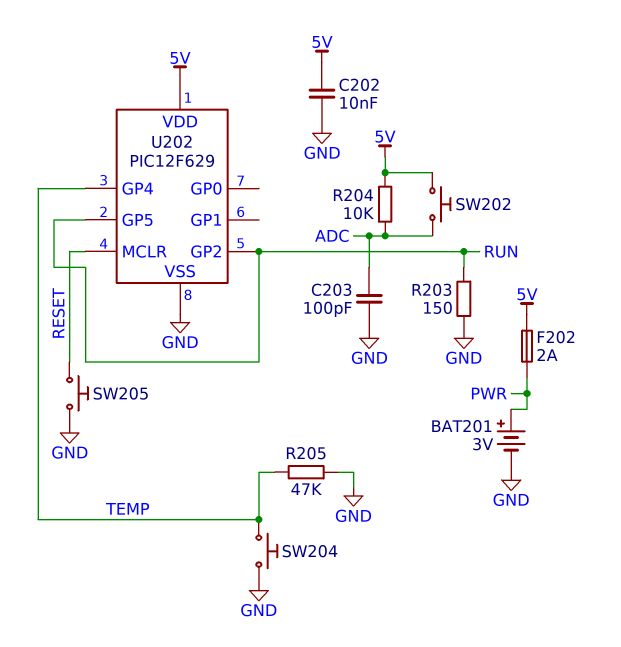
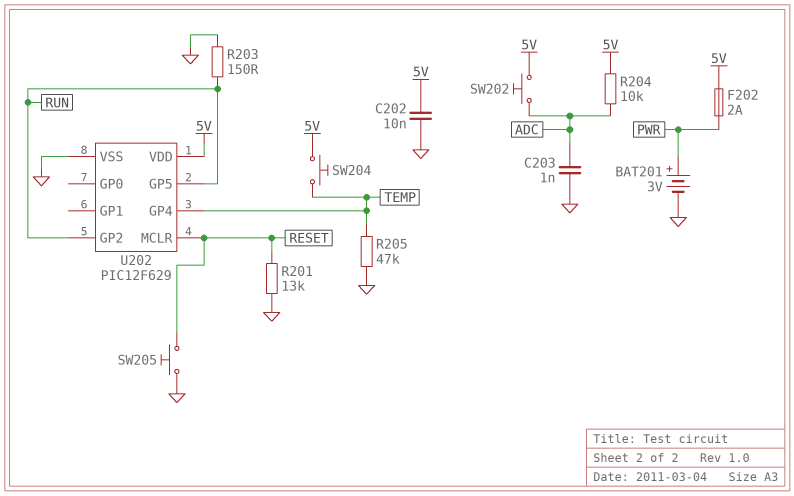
C203: 100pF (ADC, GND) -> 1nF (ADC, GND)
R201: none -> 13k (GND, RESET)
SW204: button (GND, TEMP) -> button (5V, TEMP)

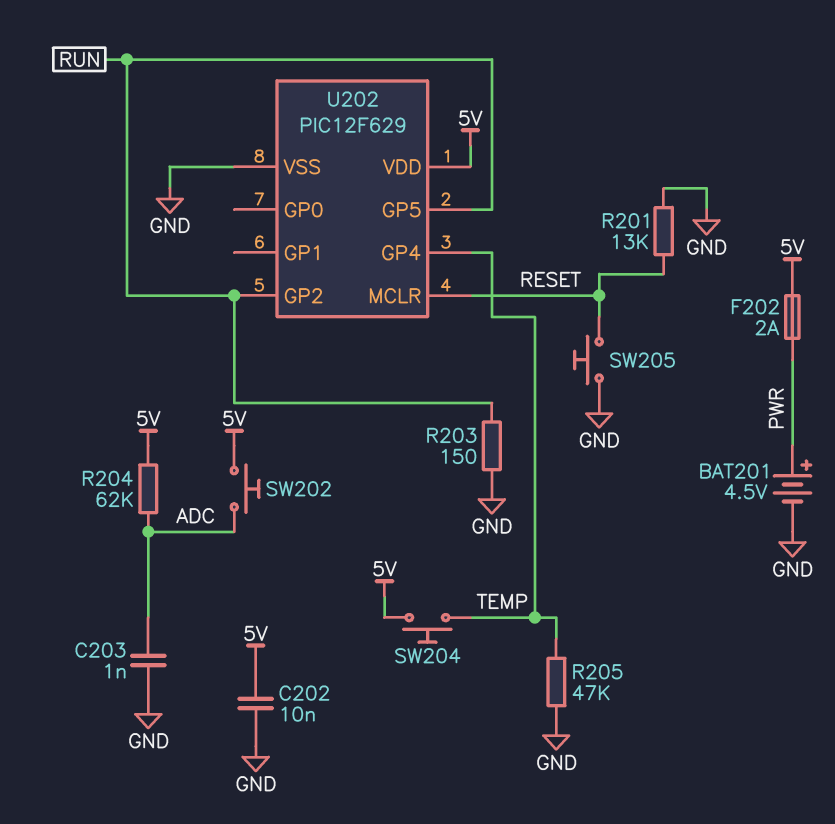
BAT201: 3V (plus PWR, minus GND) -> 4.5V (plus PWR, minus GND)
R204: 10k (5V, ADC) -> 62k (5V, ADC)

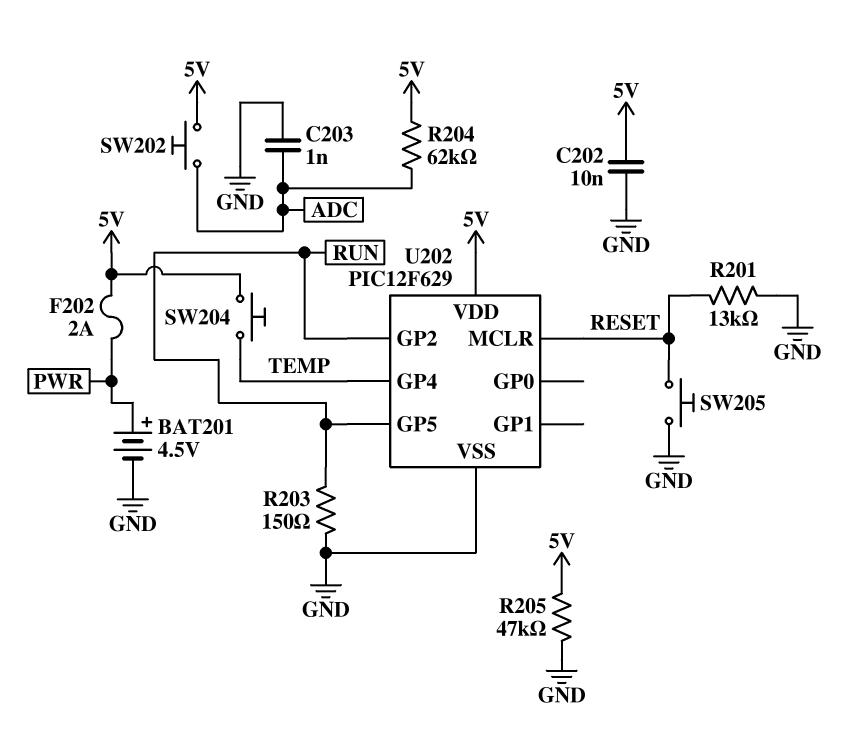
R205: 47k (GND, TEMP) -> 47k (5V, GND)

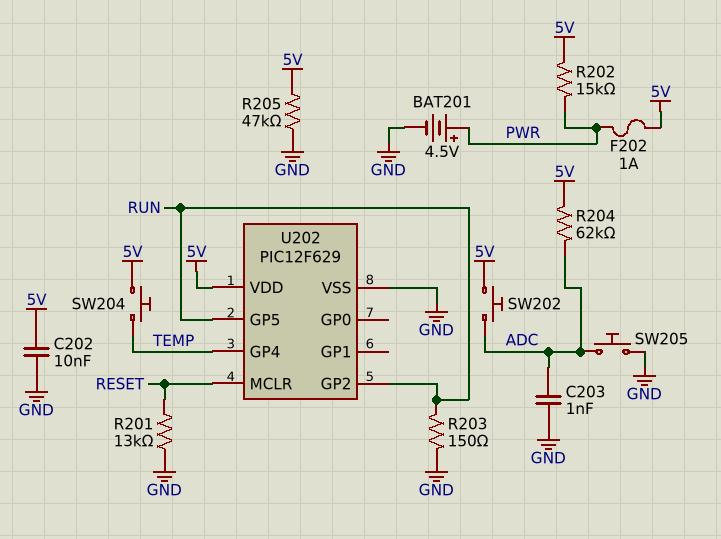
F202: 2A (5V, PWR) -> 1A (5V, PWR)
R202: none -> 15k (5V, PWR)
SW205: button (GND, RESET) -> button (ADC, GND)

